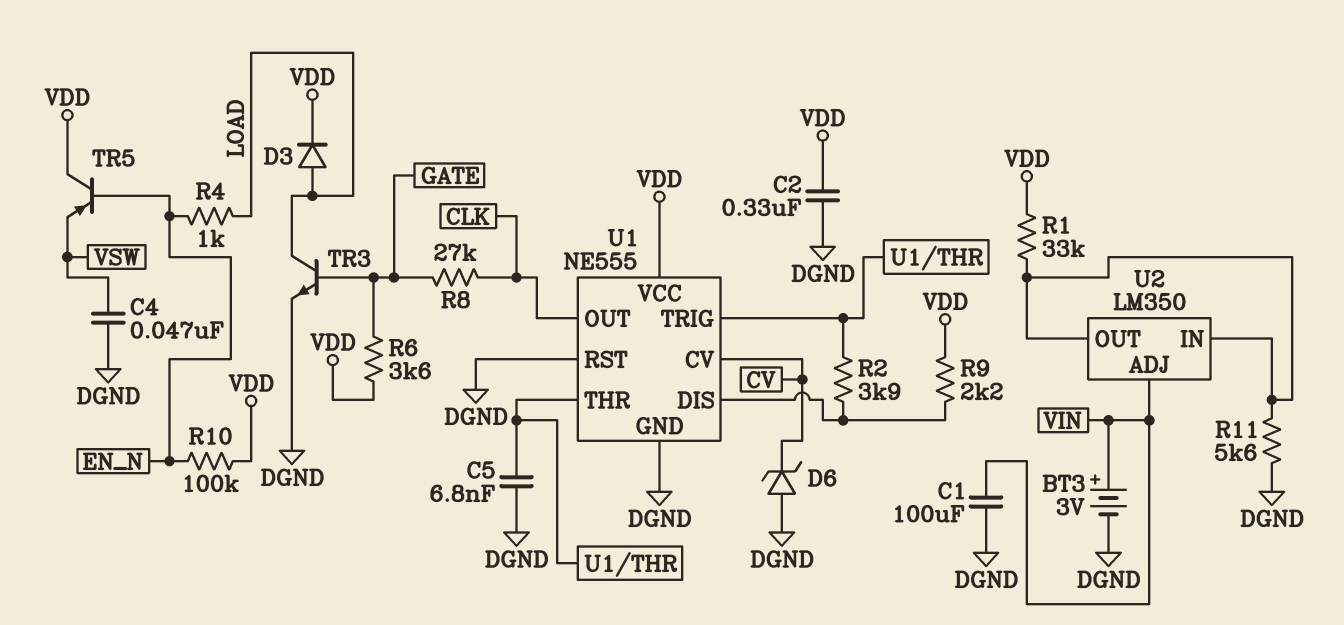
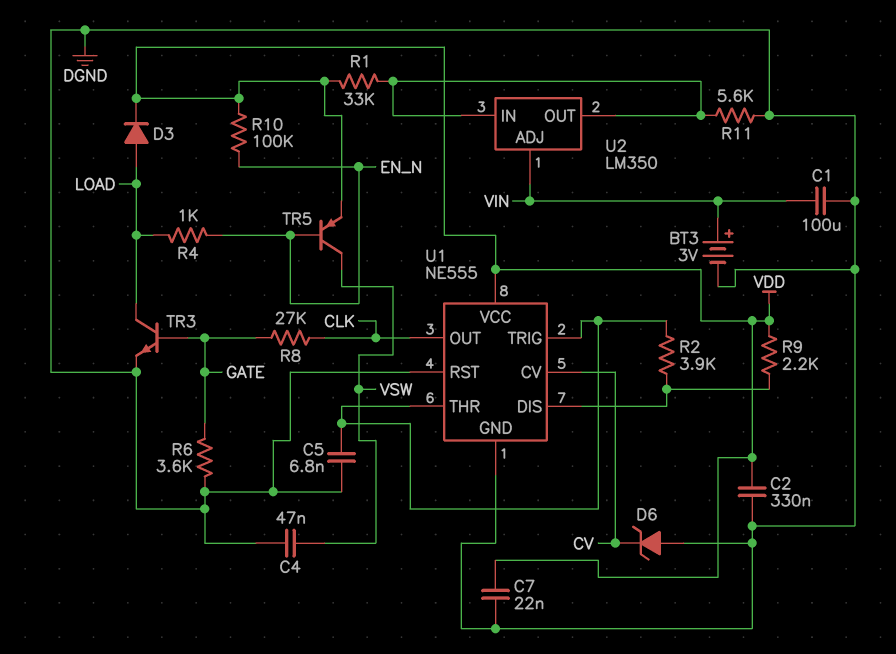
C7: none -> 22nF (DGND, VDD)
R6: 3.6k (GATE, VDD) -> 3.6k (DGND, GATE)
TR5: PNP (B EN_N, C VDD, E VSW) -> PNP (B EN_N, C VSW, E VDD)

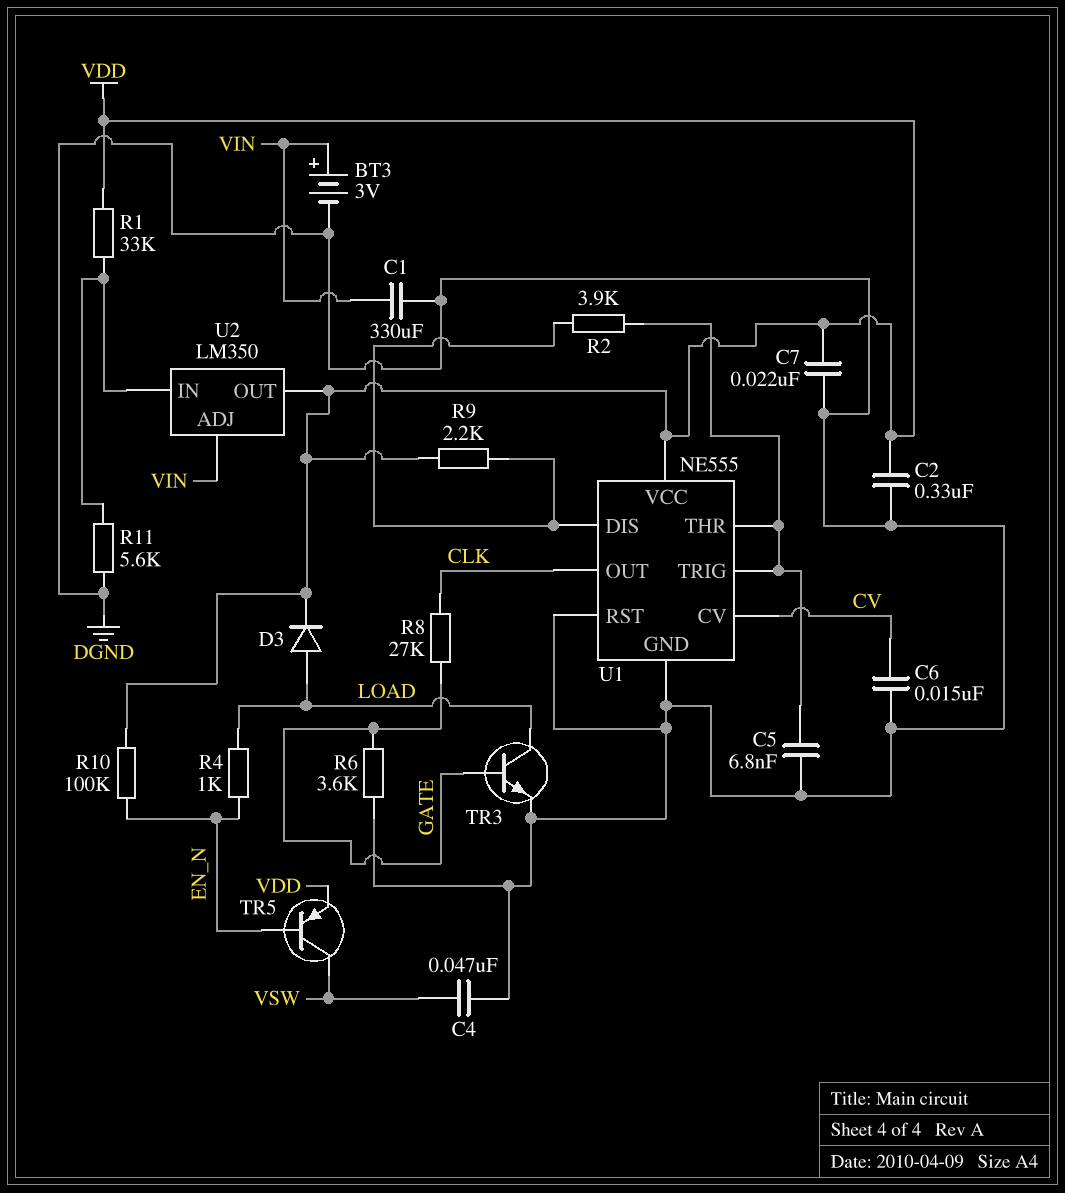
C1: 100uF (DGND, VIN) -> 330uF (DGND, VIN)
C6: none -> 15nF (CV, DGND)
D6: zener (A DGND, K CV) -> none
U2 pin OUT: U2/IN -> VDD

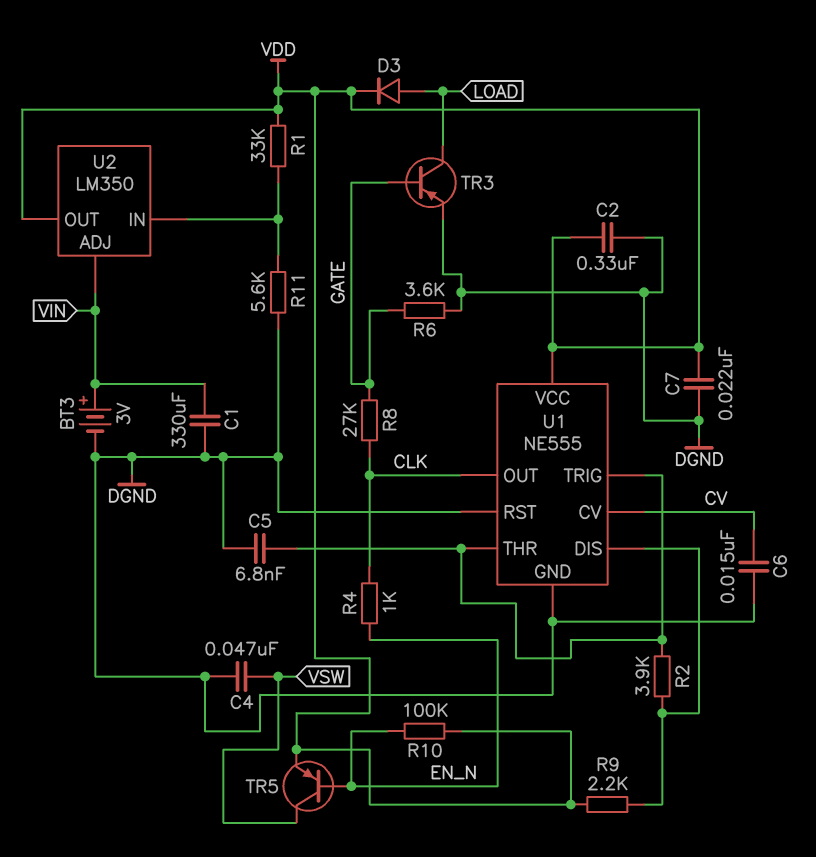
R4: 1k (EN_N, LOAD) -> 1k (CLK, EN_N)
TR3: NPN (B GATE, C LOAD, E DGND) -> PNP (B GATE, C LOAD, E DGND)

